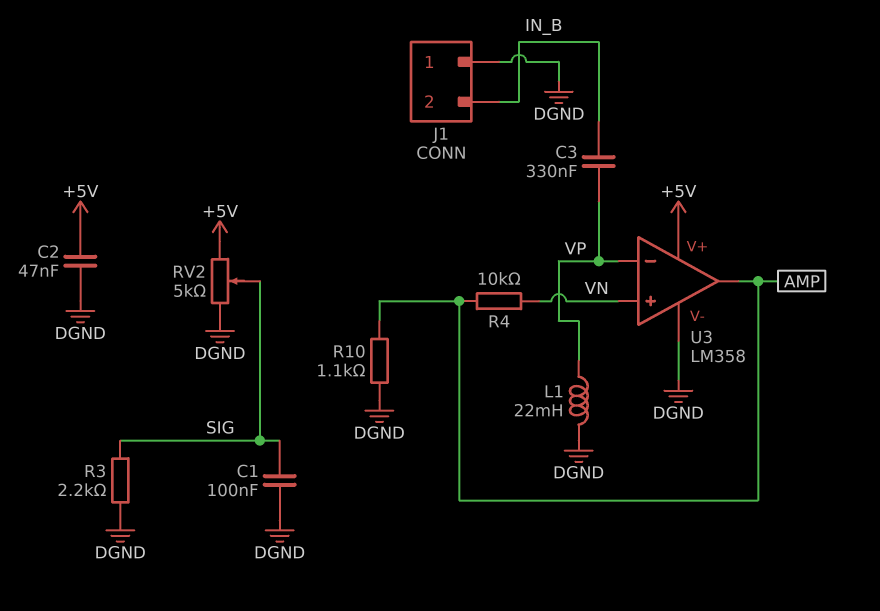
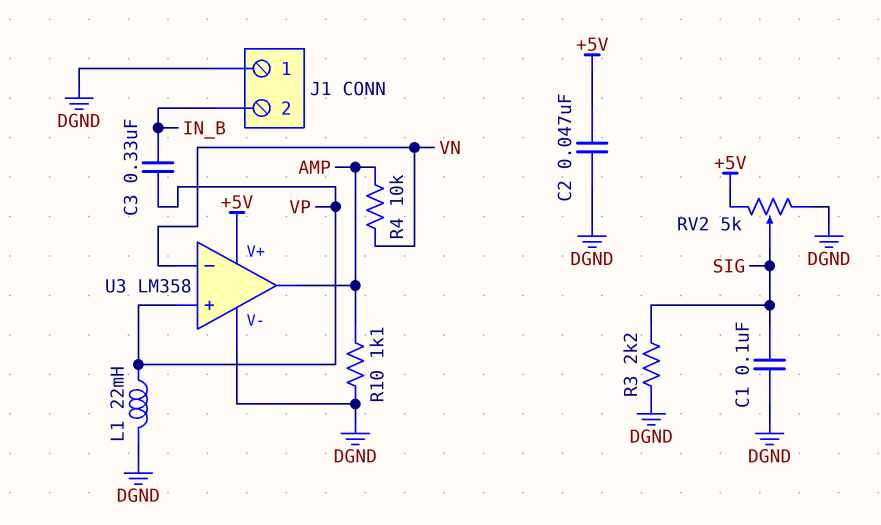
U3 pin in+: VN -> VP
U3 pin in-: VP -> VN

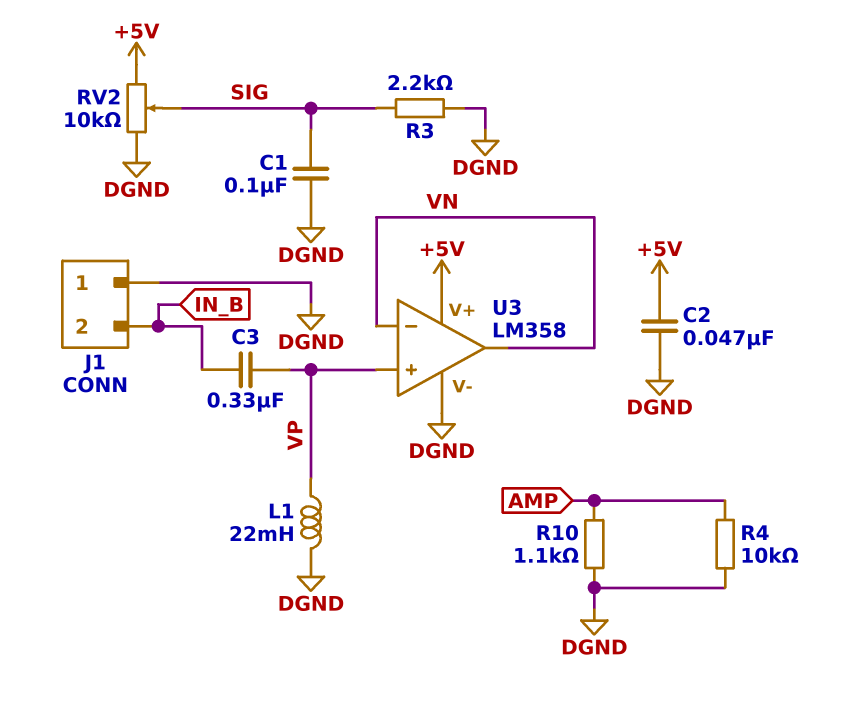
R4: 10k (AMP, VN) -> 10k (AMP, DGND)
RV2: 5k (+5V, DGND, wiper SIG) -> 10k (+5V, DGND, wiper SIG)
U3 pin out: AMP -> VN

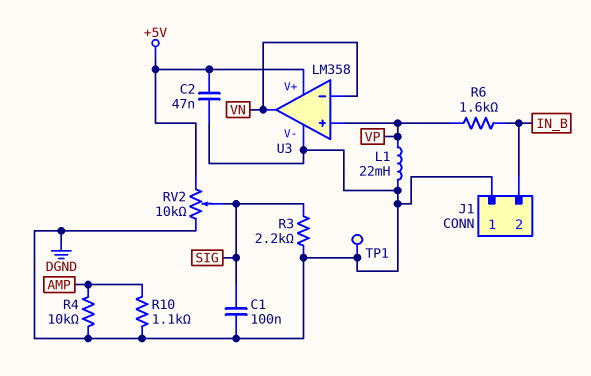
C3: 330nF (IN_B, VP) -> none
R6: none -> 1.6k (IN_B, VP)
TP1: none -> test point (DGND)

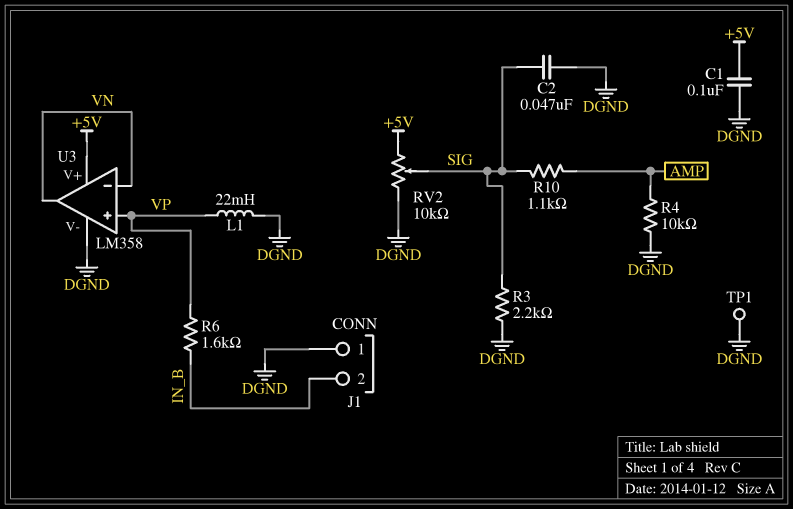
C1: 100nF (DGND, SIG) -> 100nF (+5V, DGND)
C2: 47nF (+5V, DGND) -> 47nF (DGND, SIG)
R10: 1.1k (AMP, DGND) -> 1.1k (AMP, SIG)

